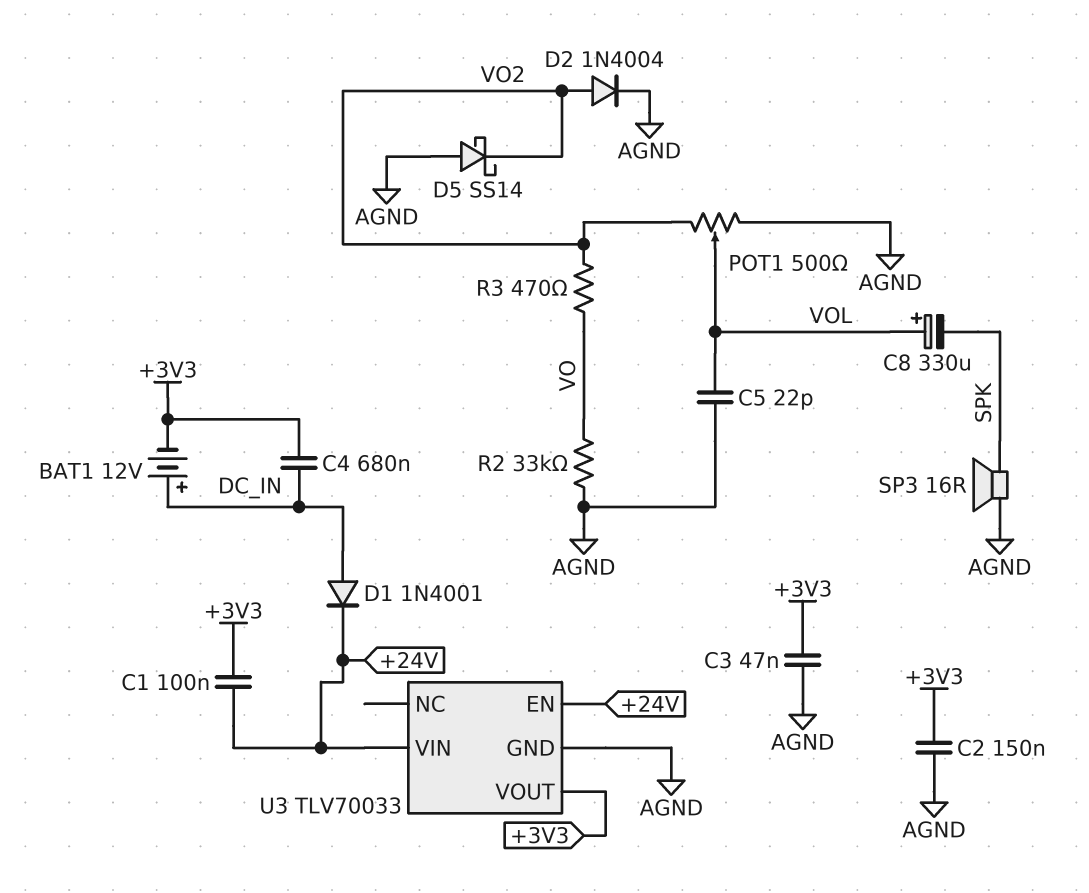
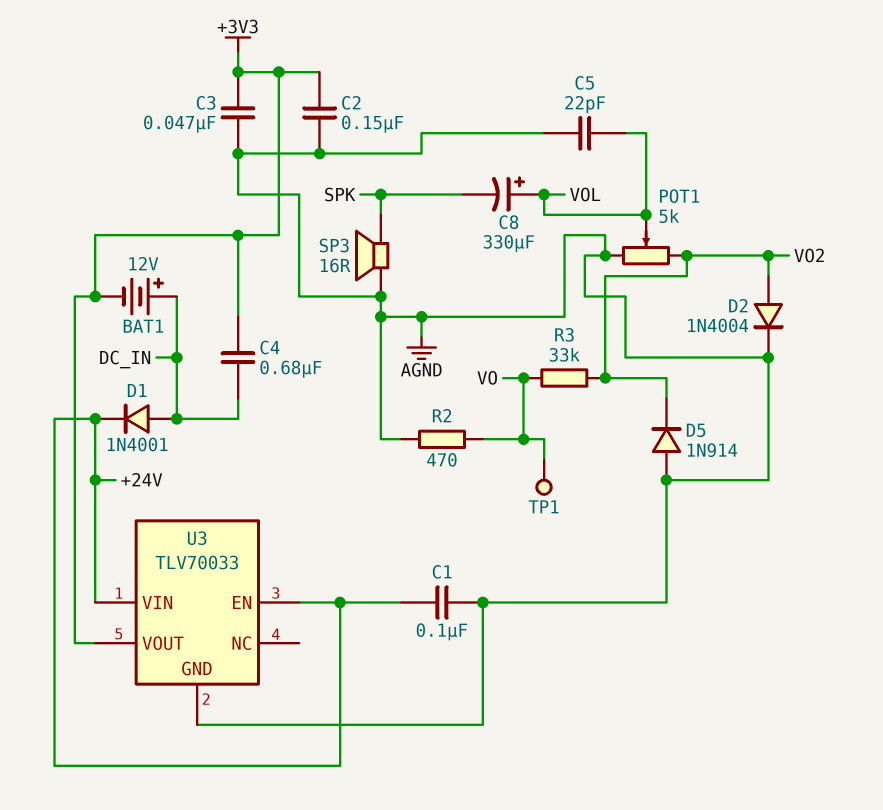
C1: 100nF (+3V3, +24V) -> 100nF (+24V, AGND)
D5: schottky SS14 (A AGND, K VO2) -> diode 1N914 (A AGND, K VO2)
POT1: 500 (AGND, VO2, wiper VOL) -> 5k (AGND, VO2, wiper VOL)
R2: 33k (AGND, VO) -> 470 (AGND, VO)
R3: 470 (VO, VO2) -> 33k (VO, VO2)
TP1: none -> test point (VO)

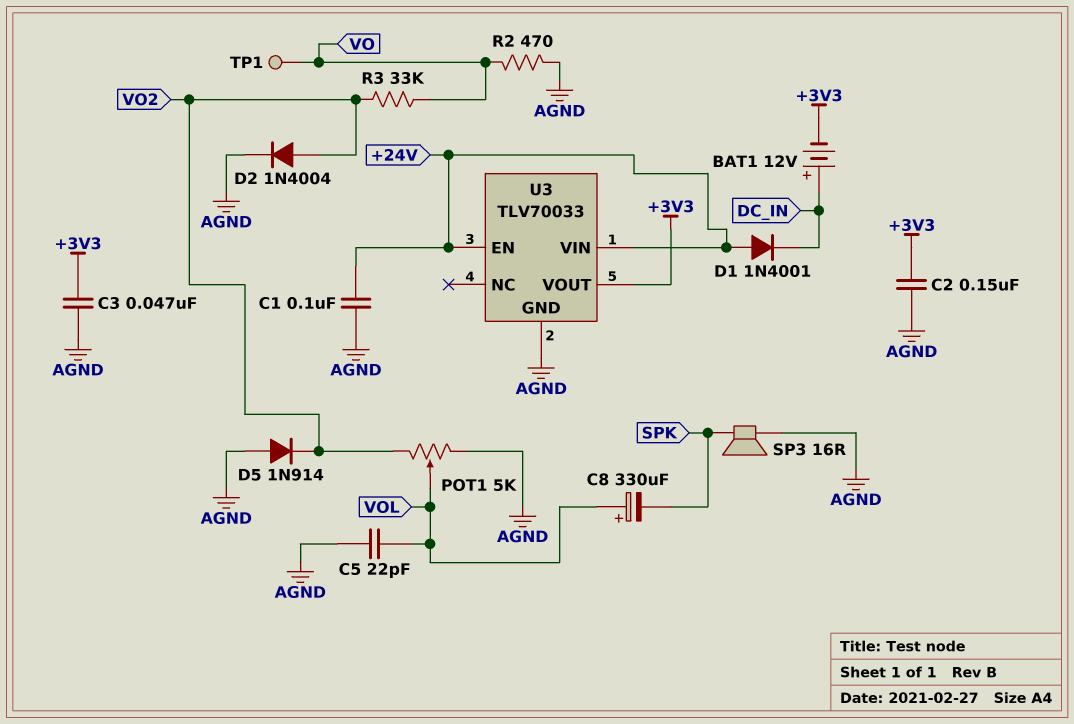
C4: 680nF (+3V3, DC_IN) -> none
D1: diode 1N4001 (A DC_IN, K +24V) -> diode 1N4001 (A +24V, K DC_IN)

